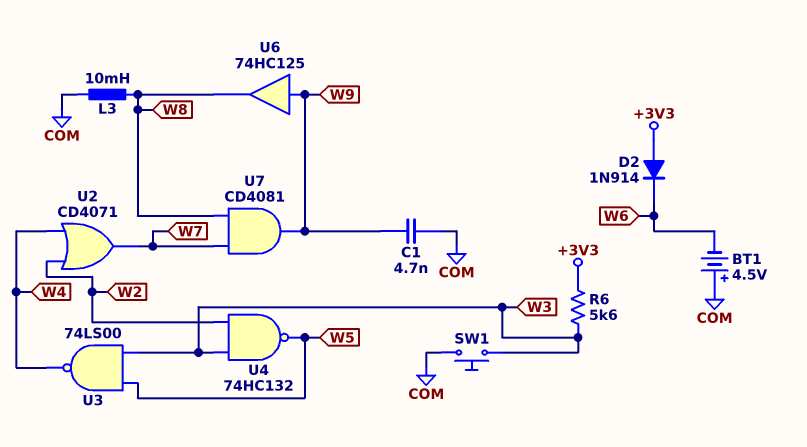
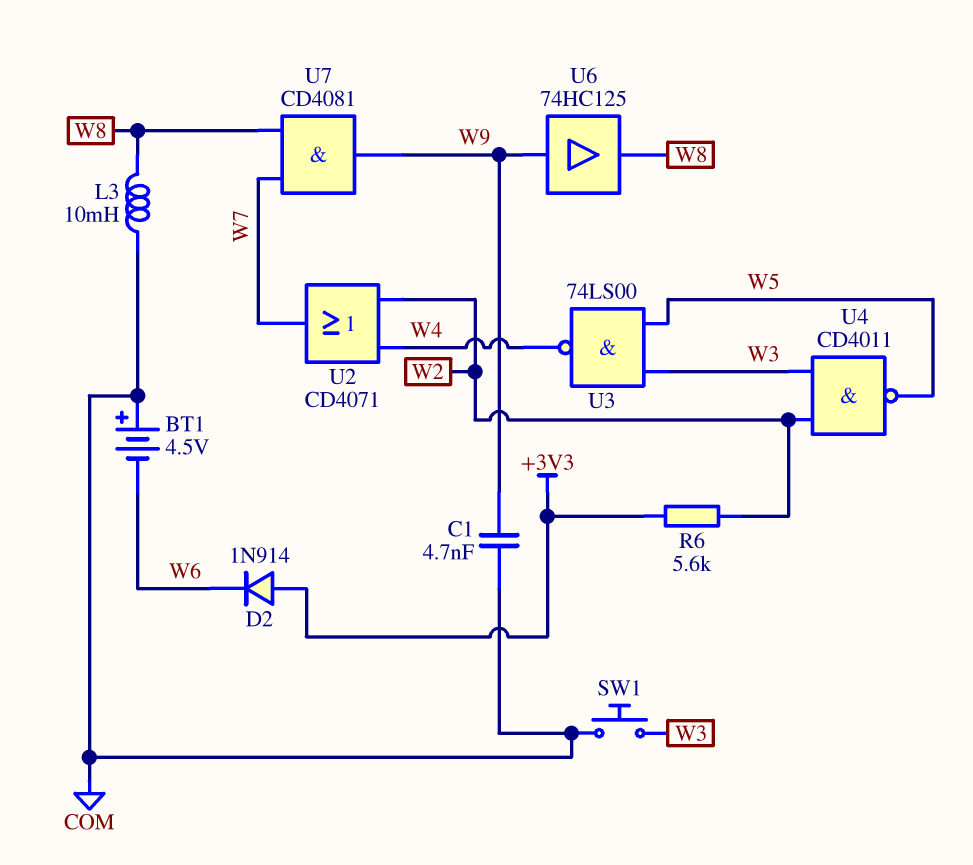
R6: 5.6k (+3V3, W3) -> 5.6k (+3V3, W2)
U4: NAND 74HC132 (in W2, in W3, out W5) -> NAND CD4011 (in W2, in W3, out W5)

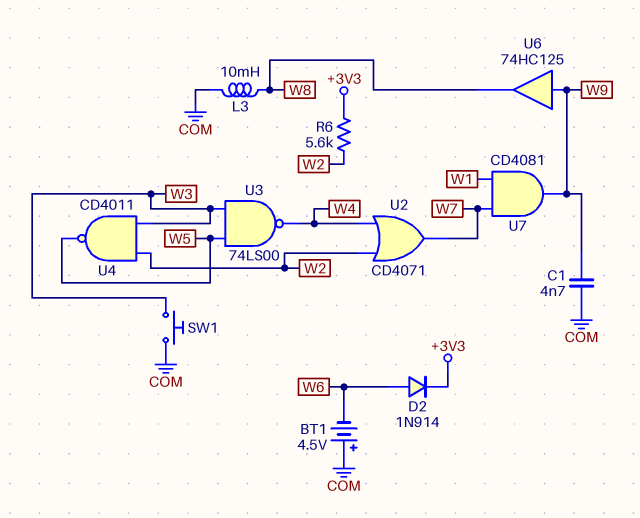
D2: diode 1N914 (A +3V3, K W6) -> diode 1N914 (A W6, K +3V3)
U7: AND CD4081 (in W7, in W8, out W9) -> AND CD4081 (in W1, in W7, out W9)

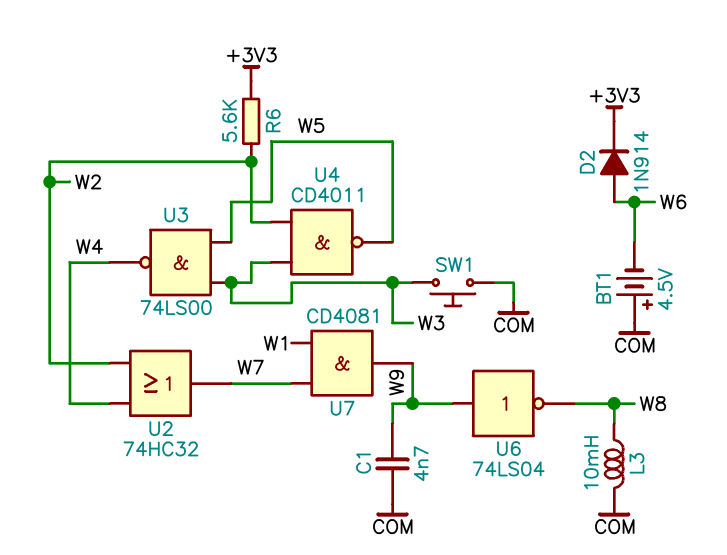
U2: OR CD4071 (in W2, in W4, out W7) -> OR 74HC32 (in W2, in W4, out W7)
U6: buffer 74HC125 (in W9, out W8) -> NOT 74LS04 (in W9, out W8)

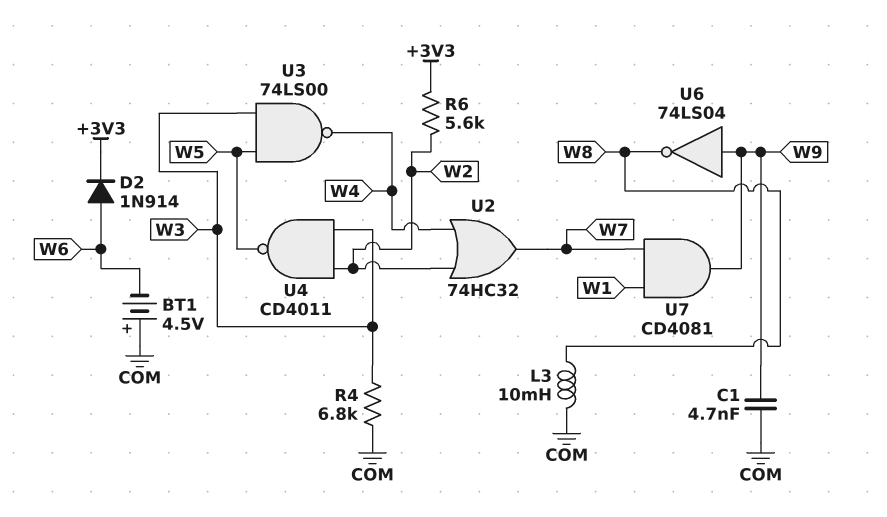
R4: none -> 6.8k (COM, W3)
SW1: button (COM, W3) -> none

